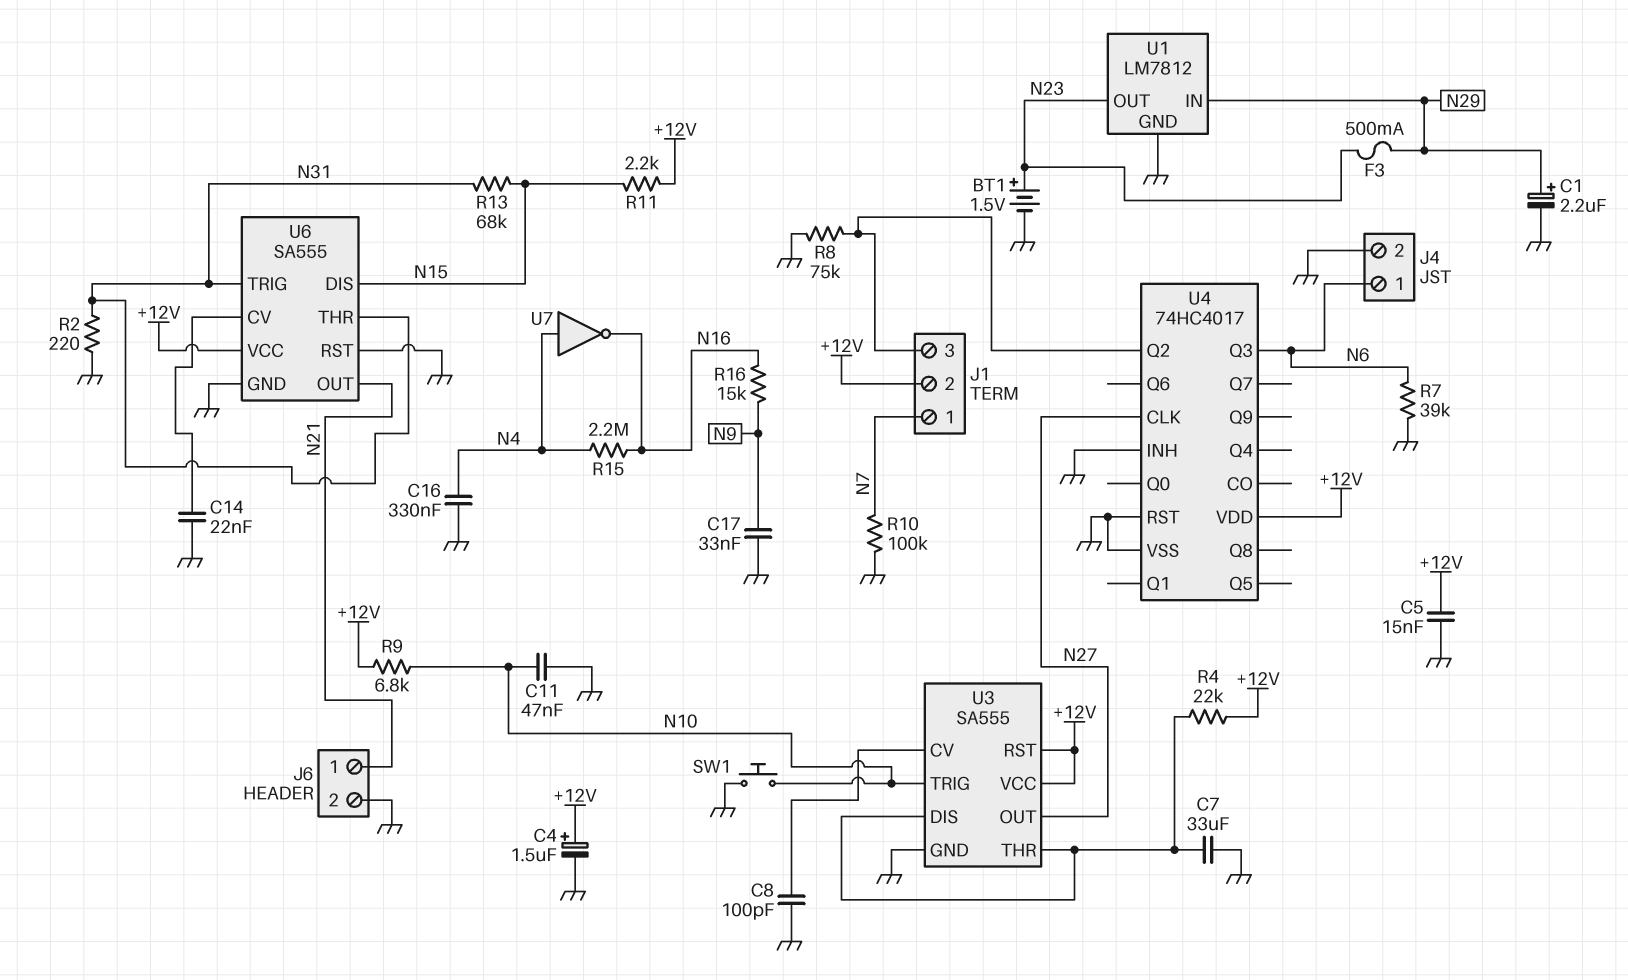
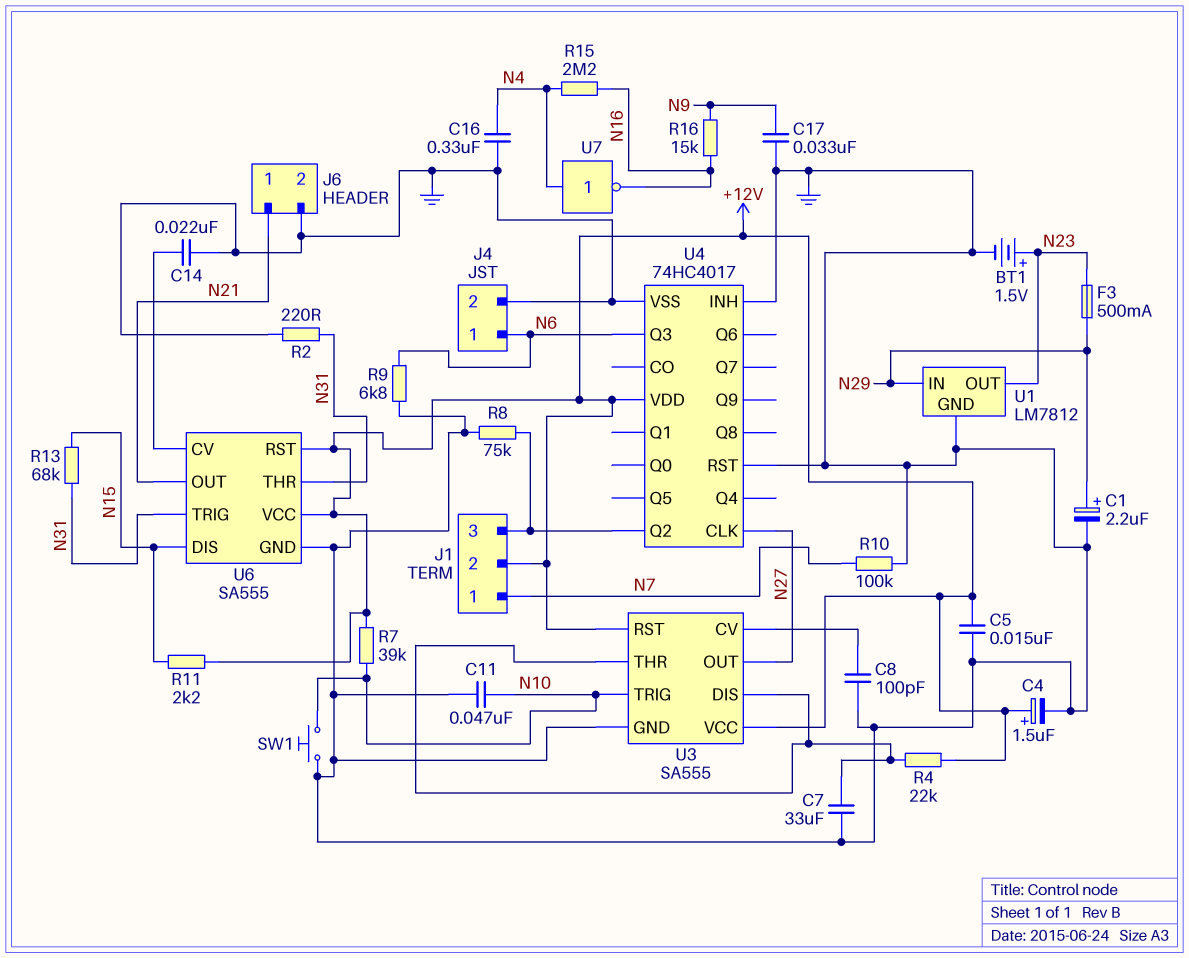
R7: 39k (GND, N6) -> 39k (+12V, N10)
R9: 6.8k (+12V, N10) -> 6.8k (GND, N6)
U6 pin RST: GND -> +12V

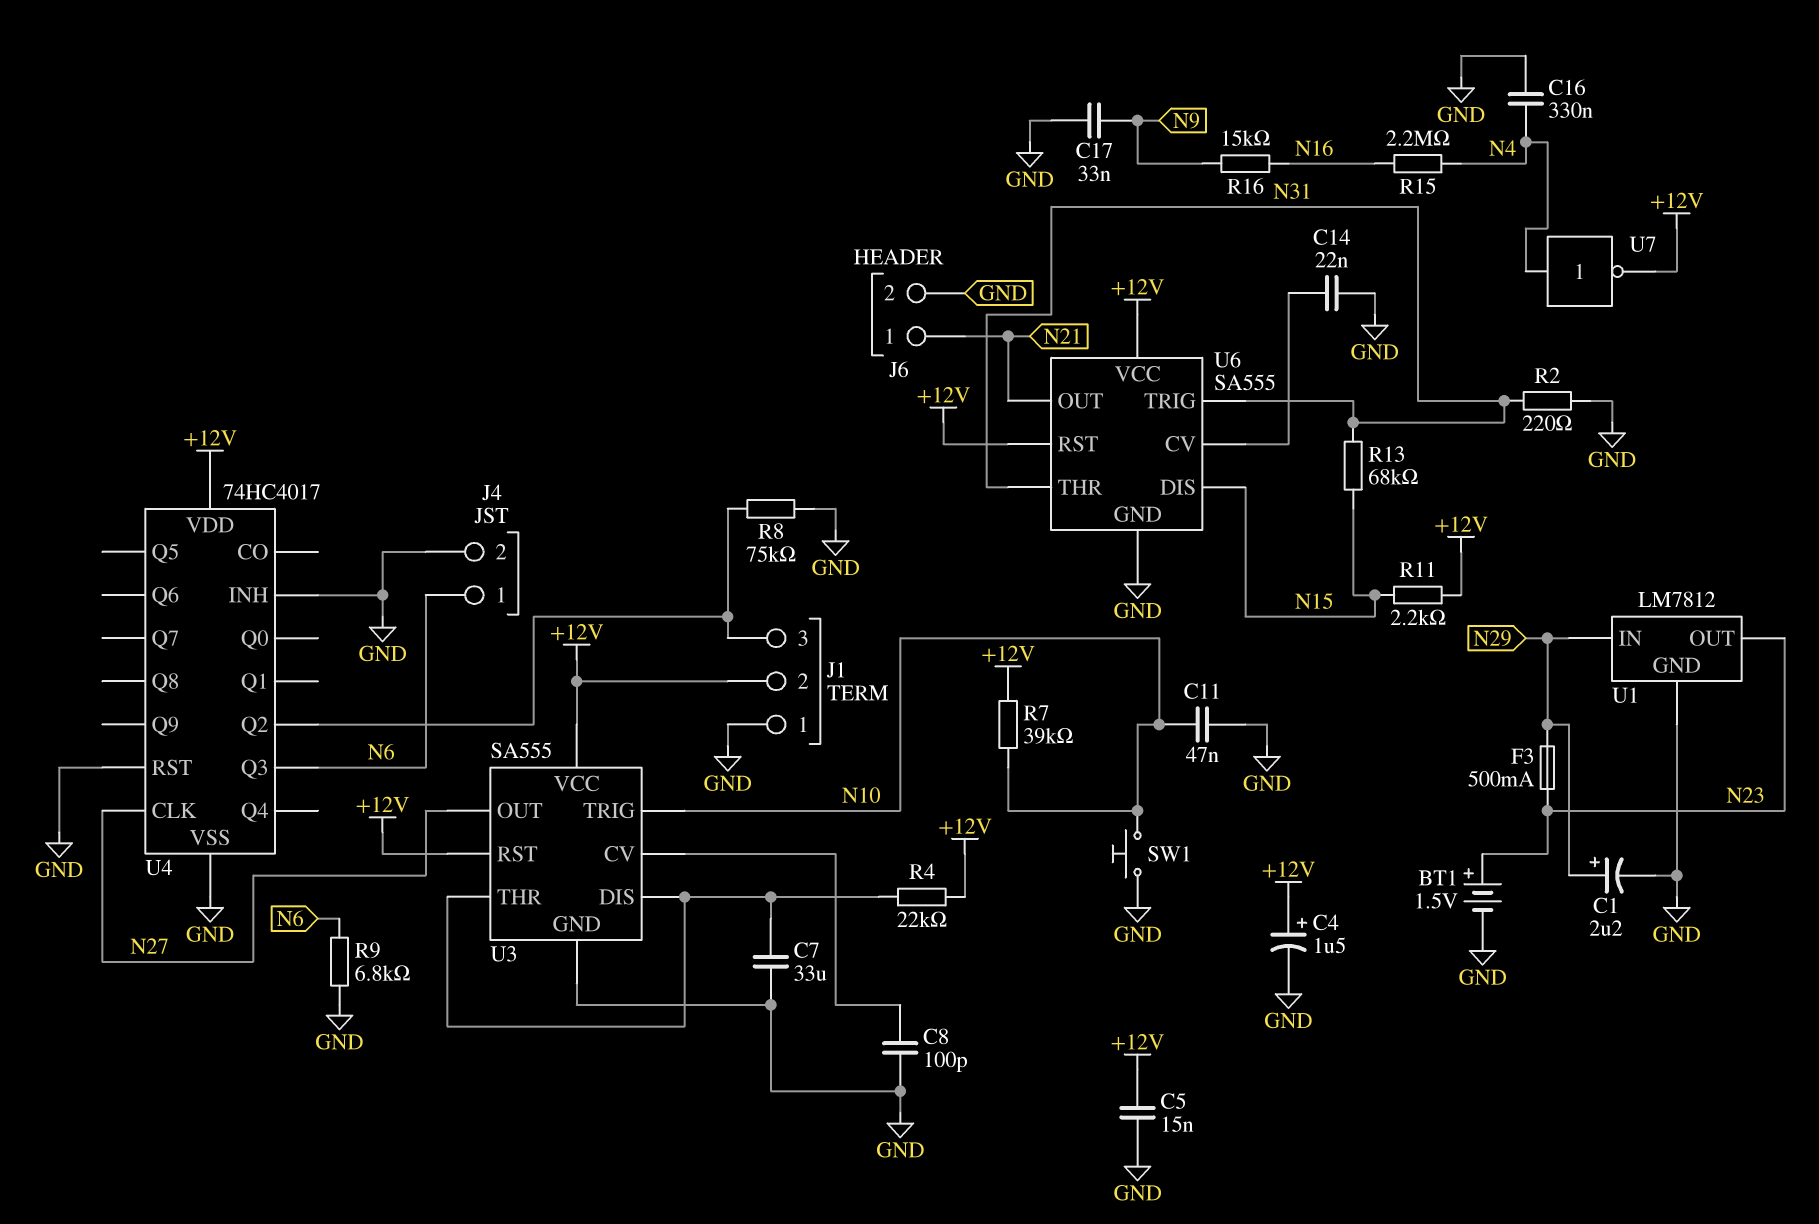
J1 pin 1: N7 -> GND
R10: 100k (GND, N7) -> none
U7: NOT (in N4, out N16) -> NOT (in N4, out +12V)

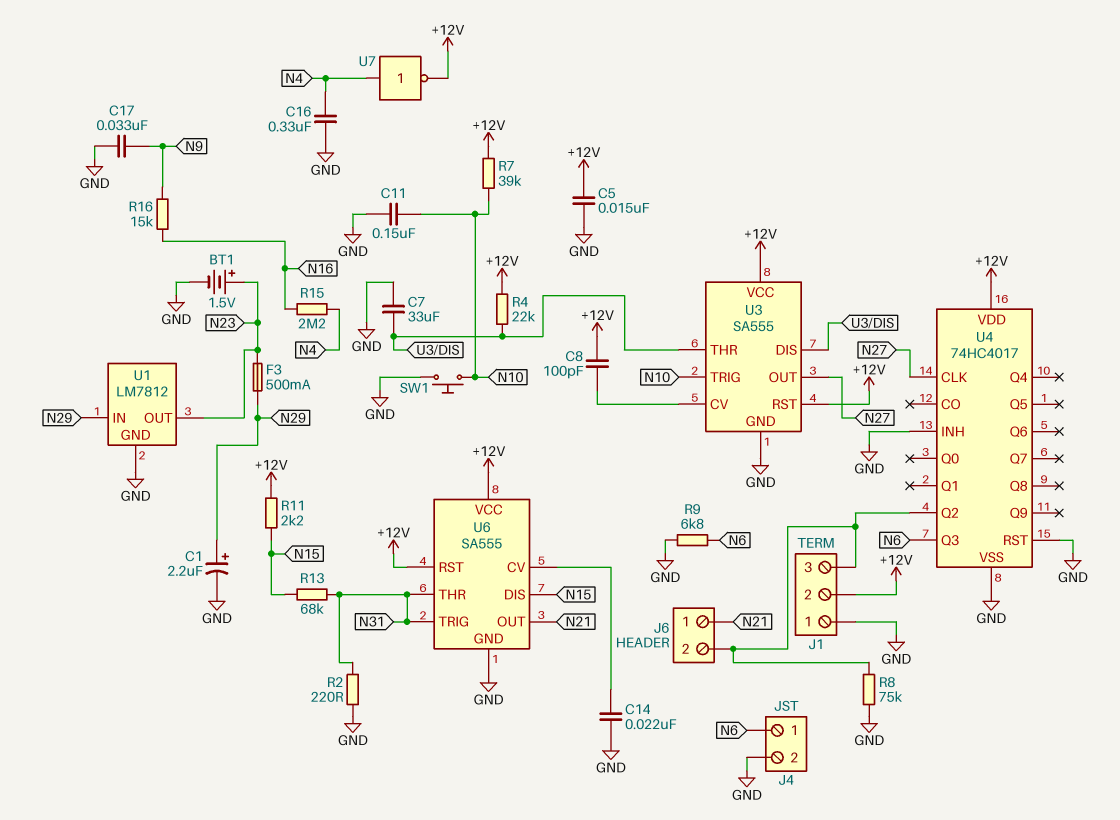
C4: 1.5uF (plus +12V, minus GND) -> none
C8: 100pF (GND, U3/CV) -> 100pF (+12V, U3/CV)
C11: 47nF (GND, N10) -> 150nF (GND, N10)
J6 pin 2: GND -> J1/3

